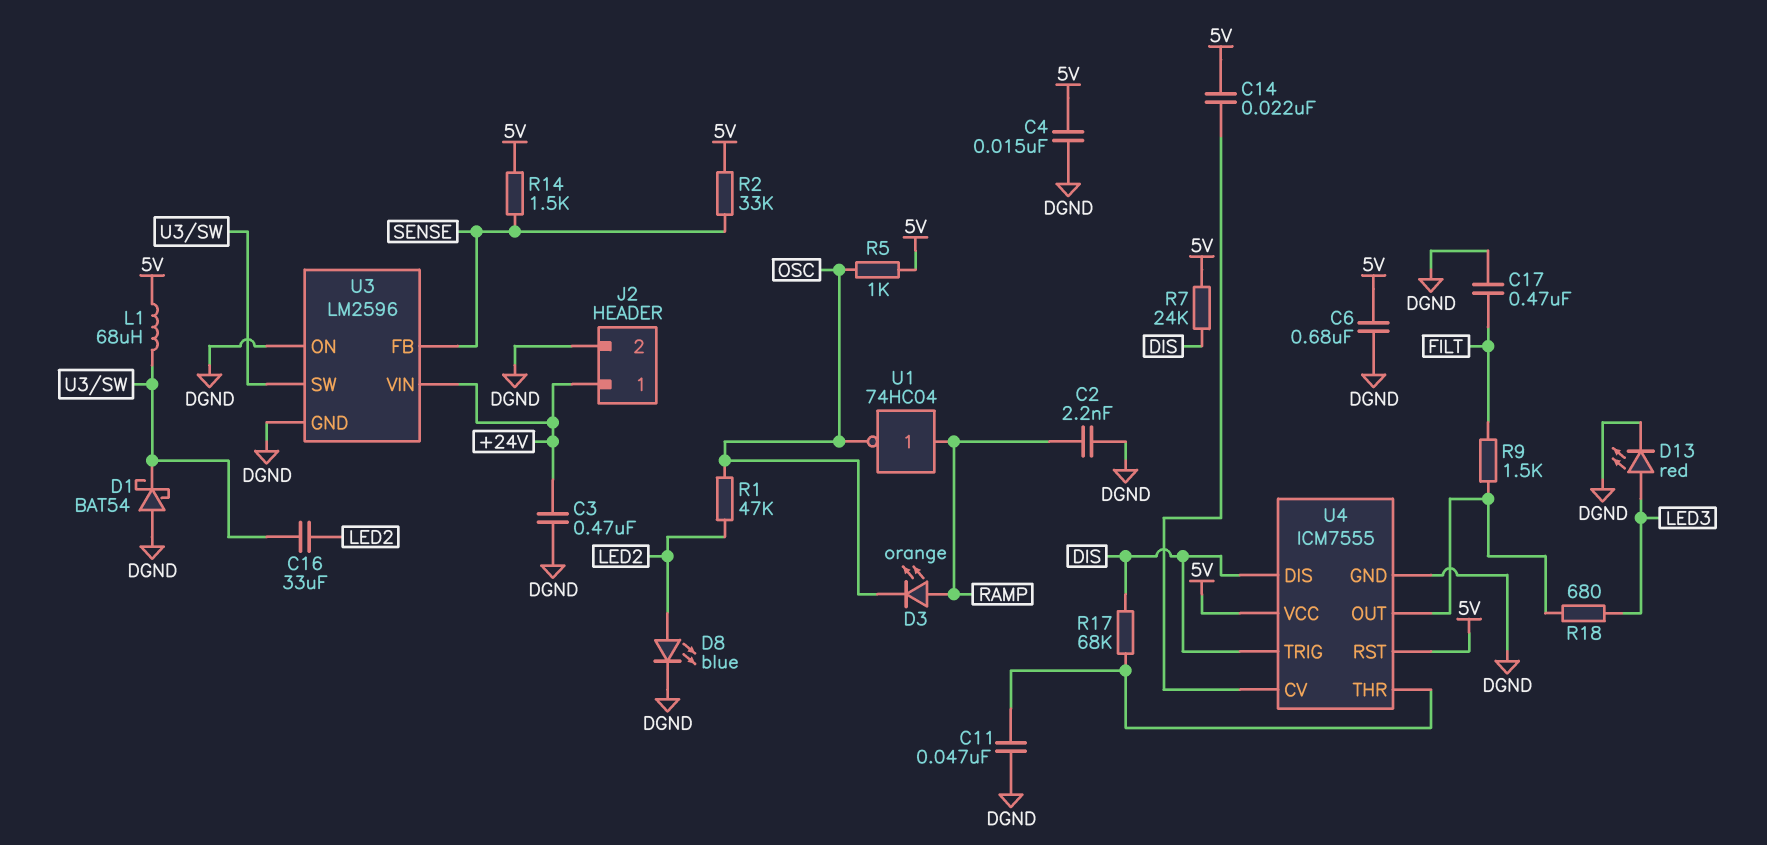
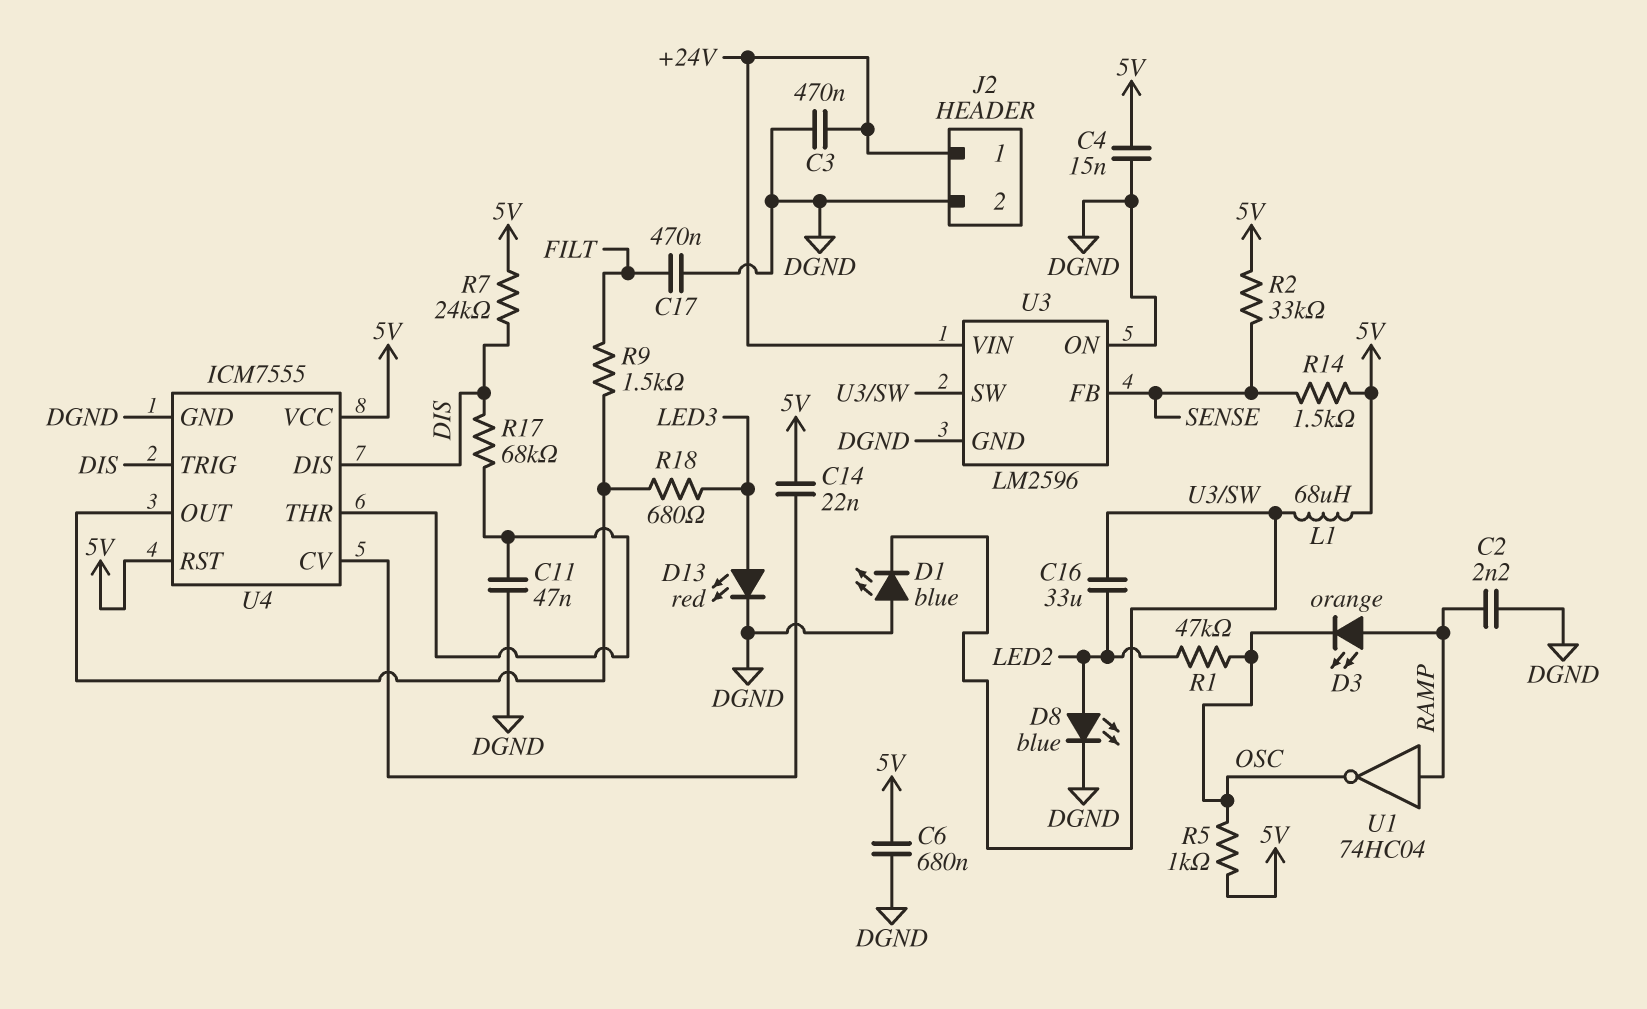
D1: schottky BAT54 (A DGND, K U3/SW) -> LED blue (A DGND, K U3/SW)

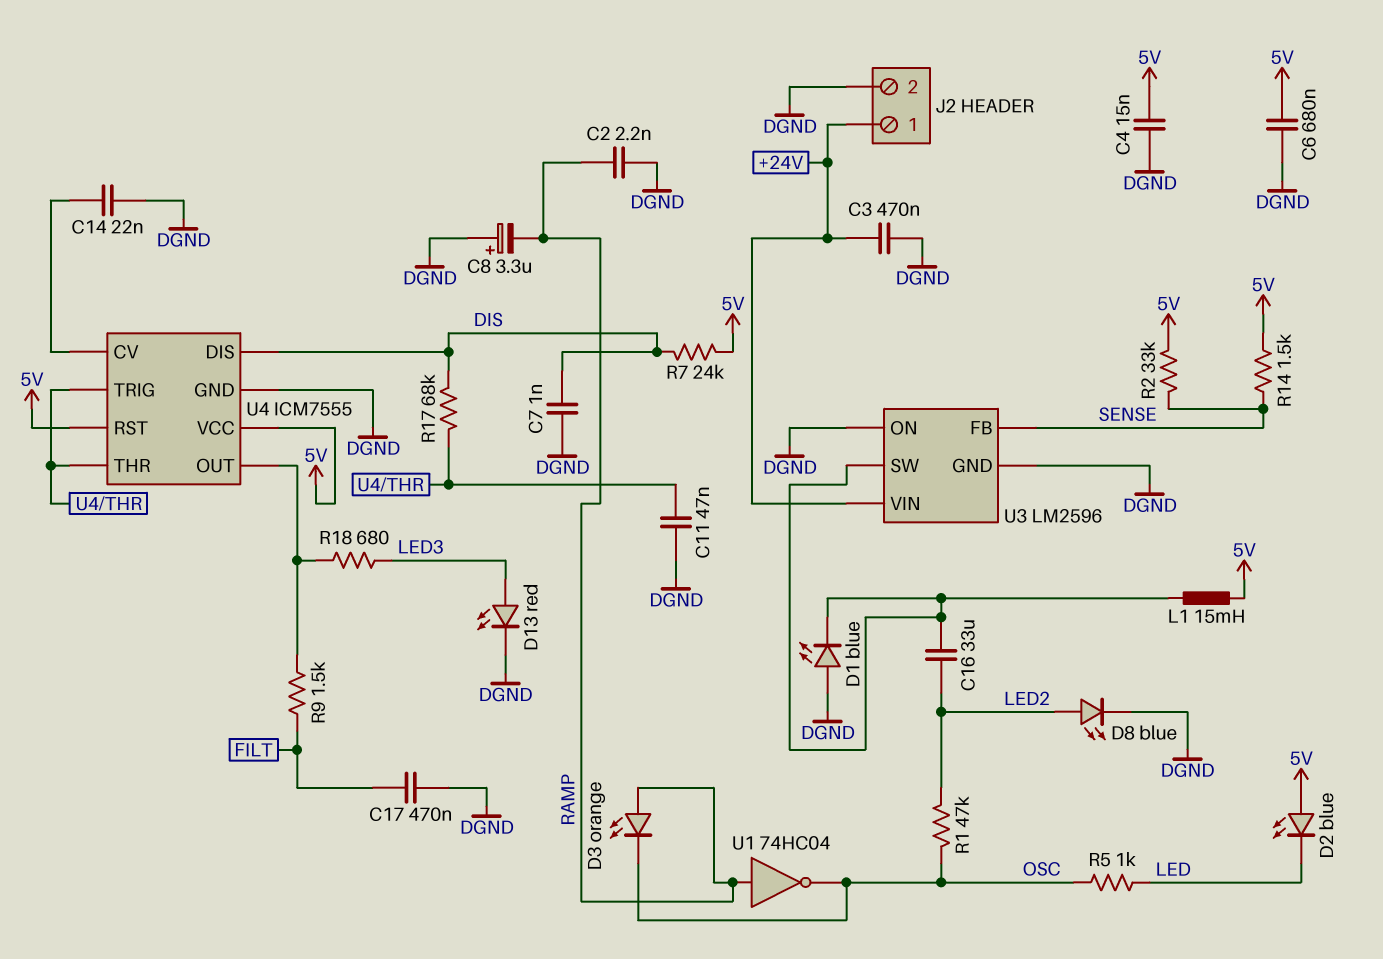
C7: none -> 1nF (DGND, DIS)
C8: none -> 3.3uF (plus DGND, minus RAMP)
C14: 22nF (5V, U4/CV) -> 22nF (DGND, U4/CV)
D2: none -> LED blue (A 5V, K LED)
L1: 68uH (5V, U3/SW) -> 15mH (5V, U3/SW)
R5: 1k (5V, OSC) -> 1k (LED, OSC)
U4 pin TRIG: DIS -> U4/THR

